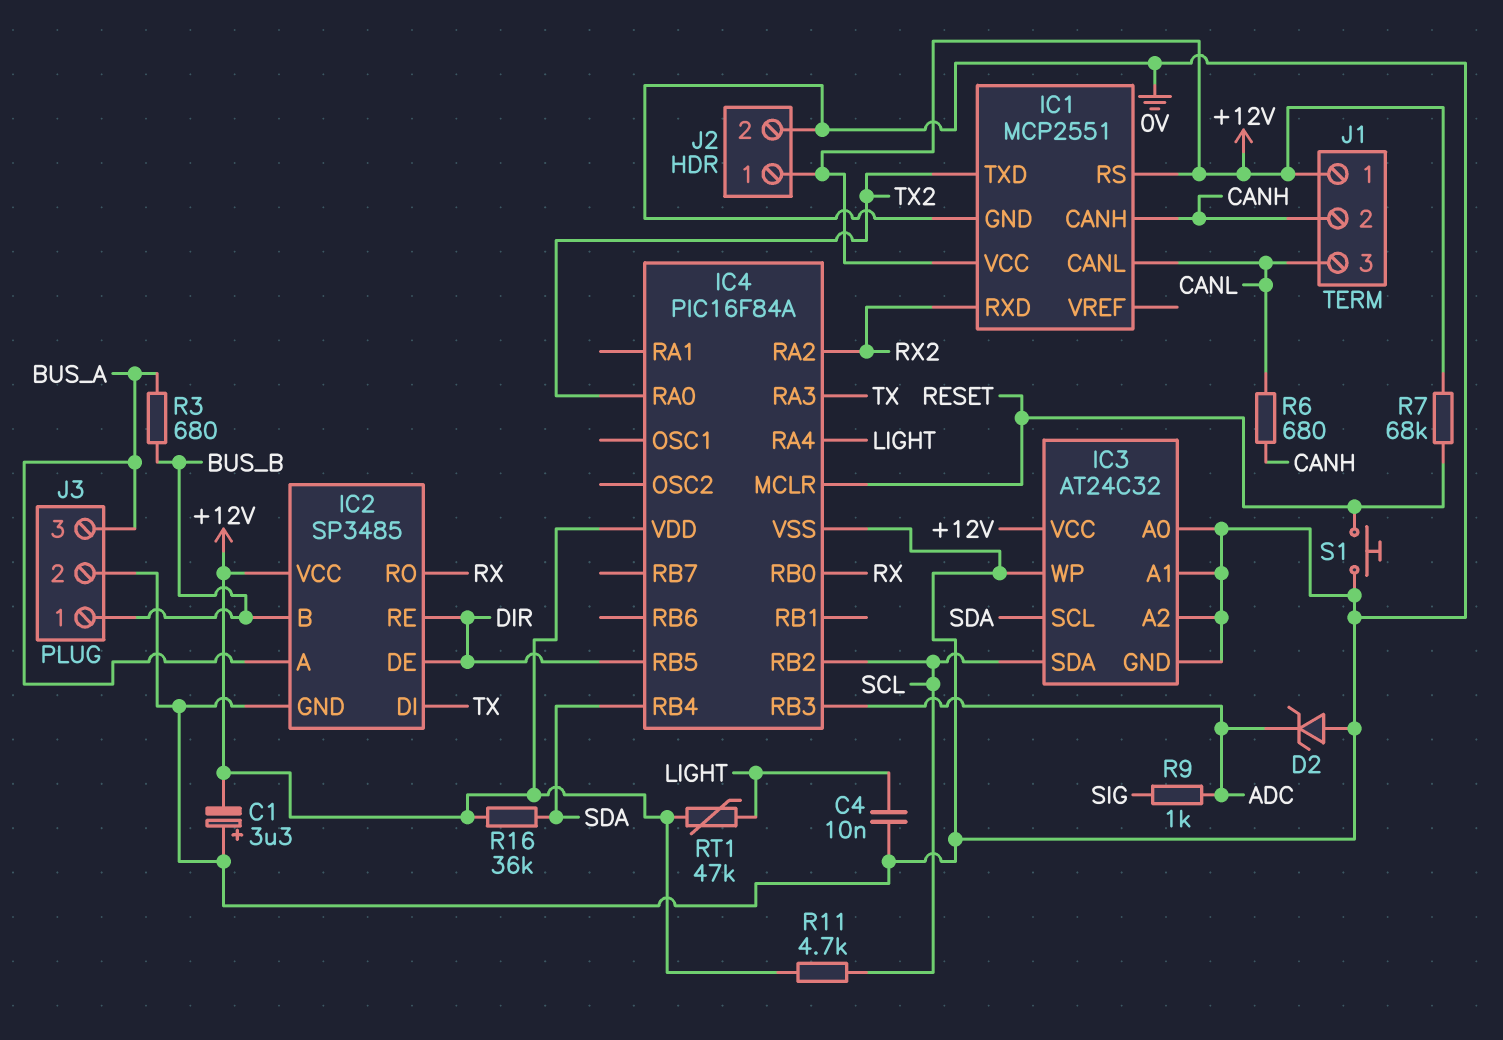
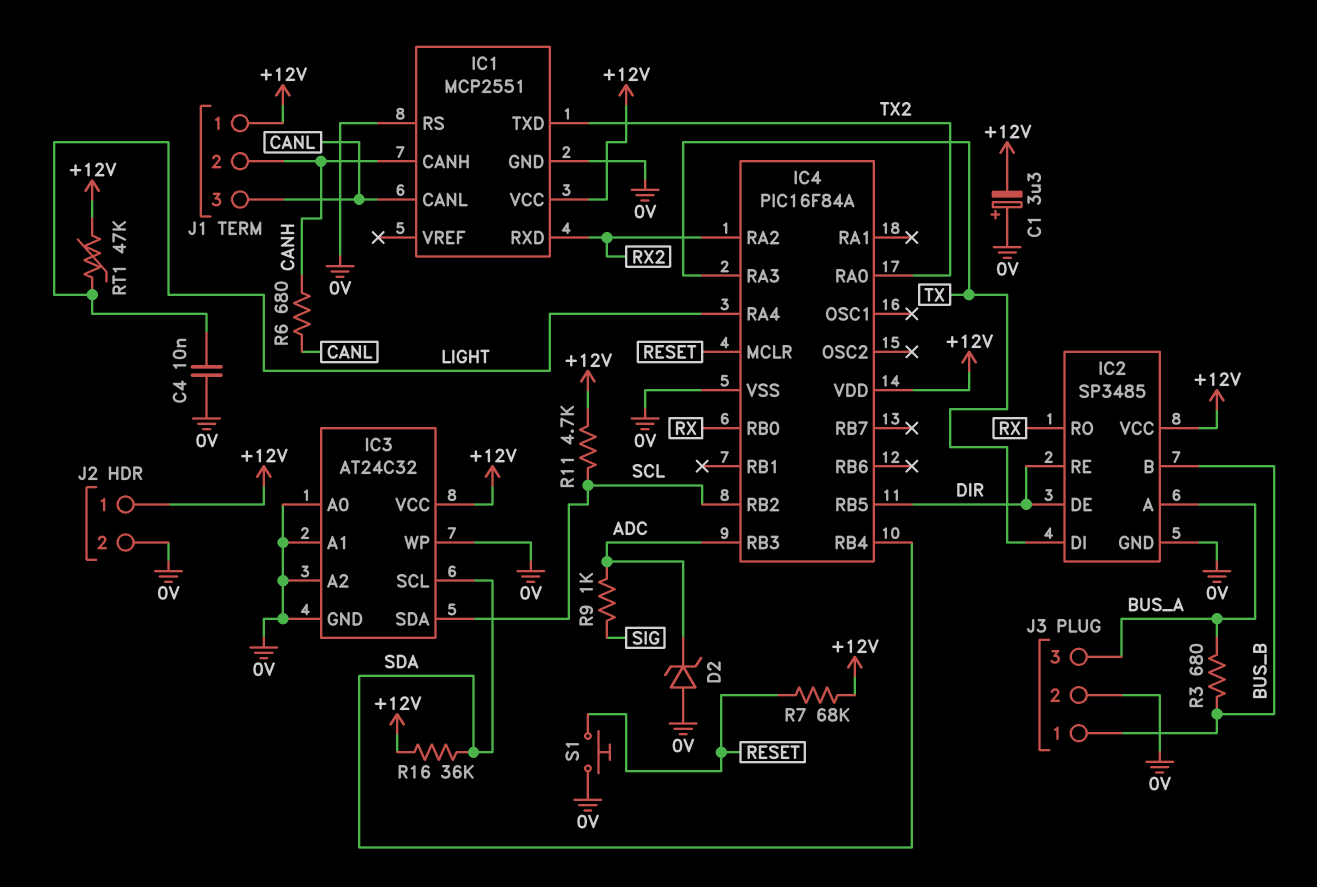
IC1 pin RS: +12V -> 0V

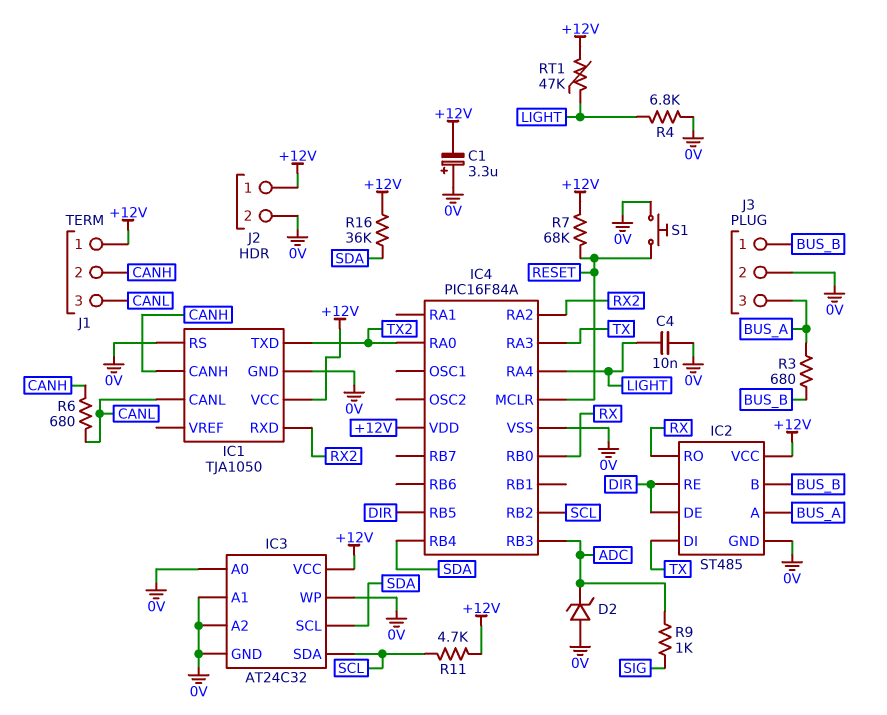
IC1: MCP2551 -> TJA1050
IC2: SP3485 -> ST485
R4: none -> 6.8k (0V, LIGHT)

